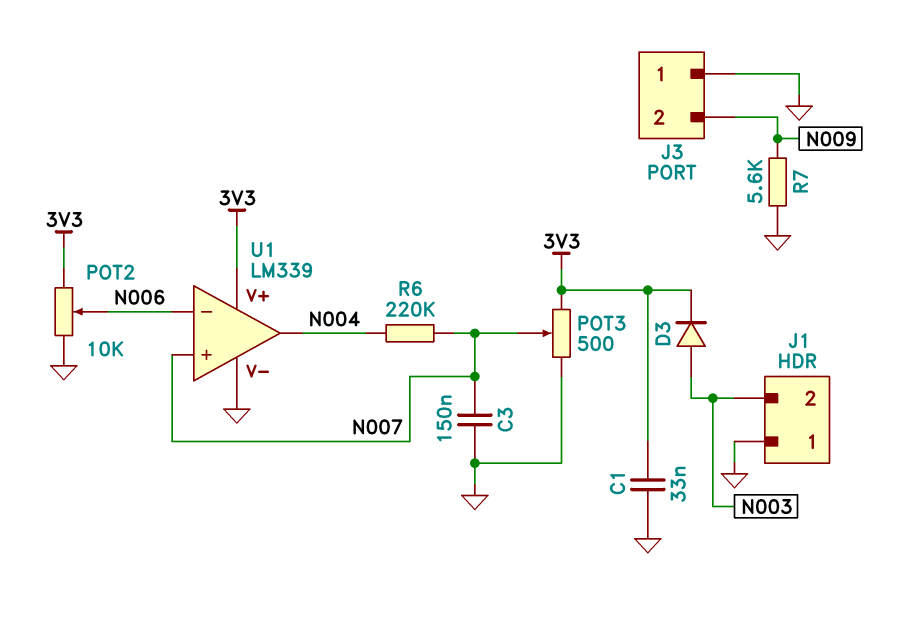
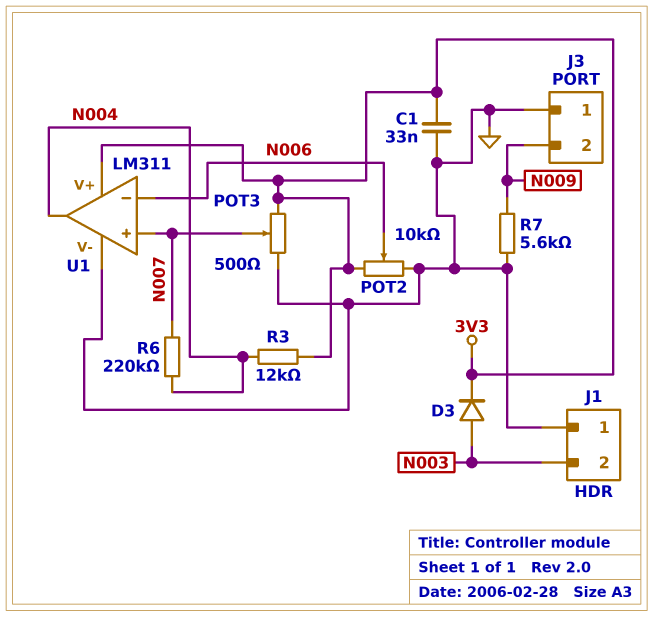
C3: 150nF (GND, N007) -> none
R3: none -> 12k (3V3, N004)
U1: LM339 -> LM311

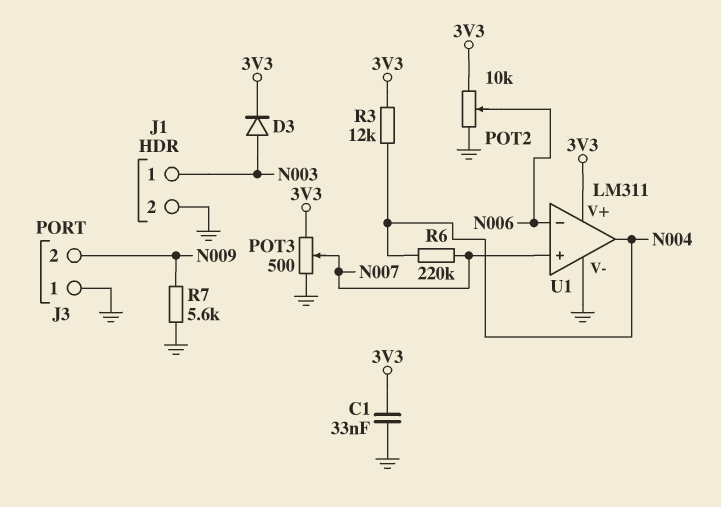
J1 pin 1: GND -> N003
J1 pin 2: N003 -> GND

